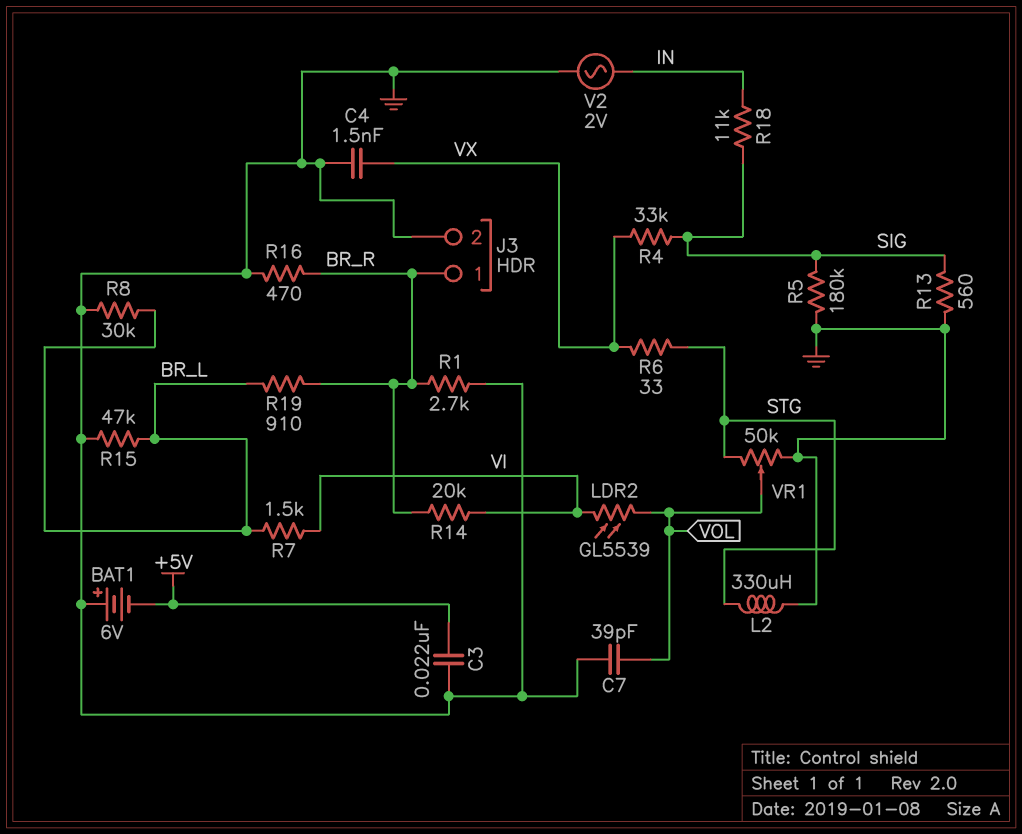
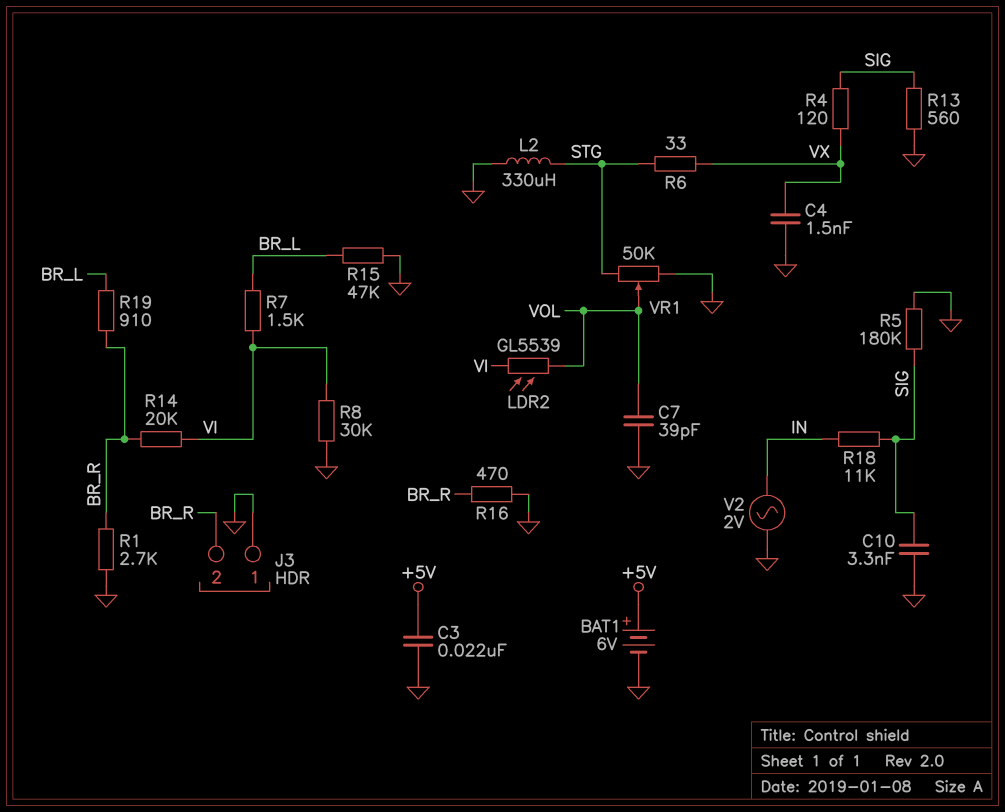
BAT1: 6V (plus GND, minus +5V) -> 6V (plus +5V, minus GND)
C10: none -> 3.3nF (GND, SIG)
J3 pin 1: BR_R -> GND
J3 pin 2: GND -> BR_R
R4: 33k (SIG, VX) -> 120 (SIG, VX)
R8: 30k (BR_L, GND) -> 30k (GND, VI)

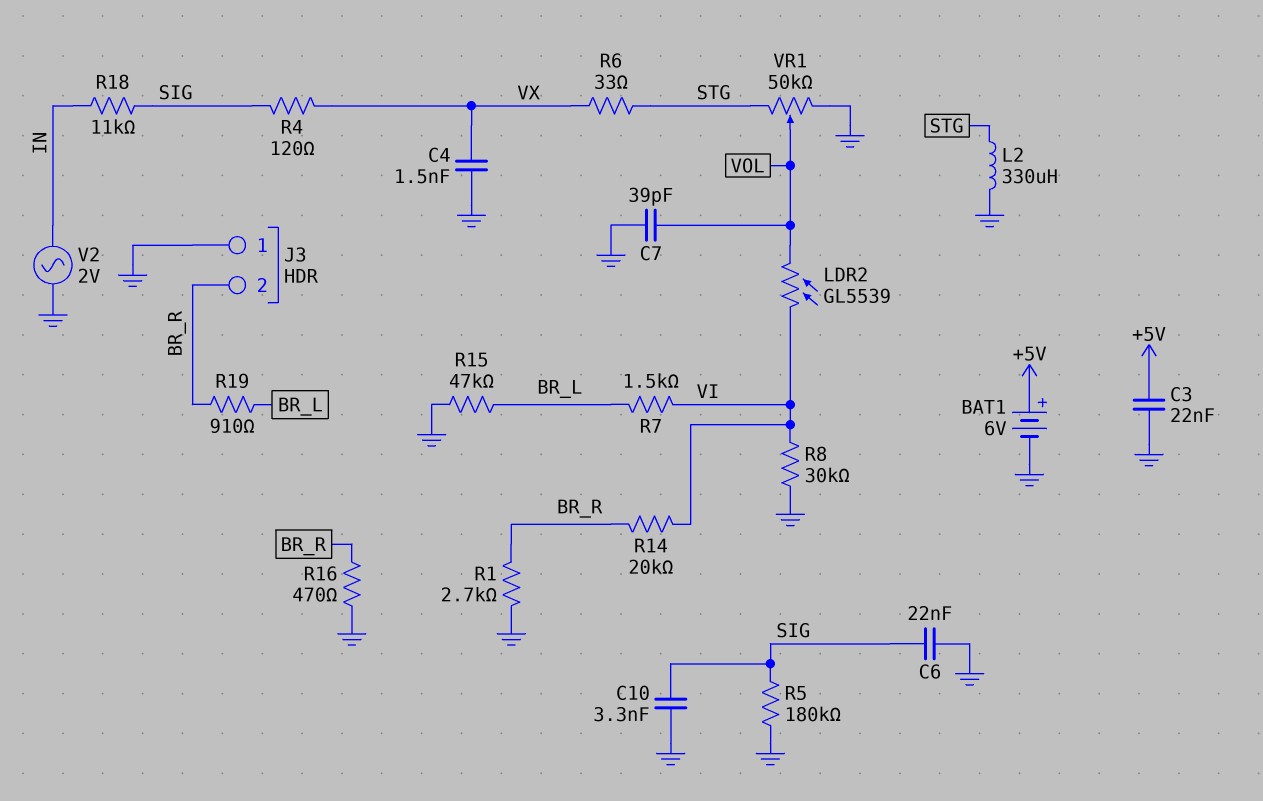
C6: none -> 22nF (GND, SIG)
R13: 560 (GND, SIG) -> none

